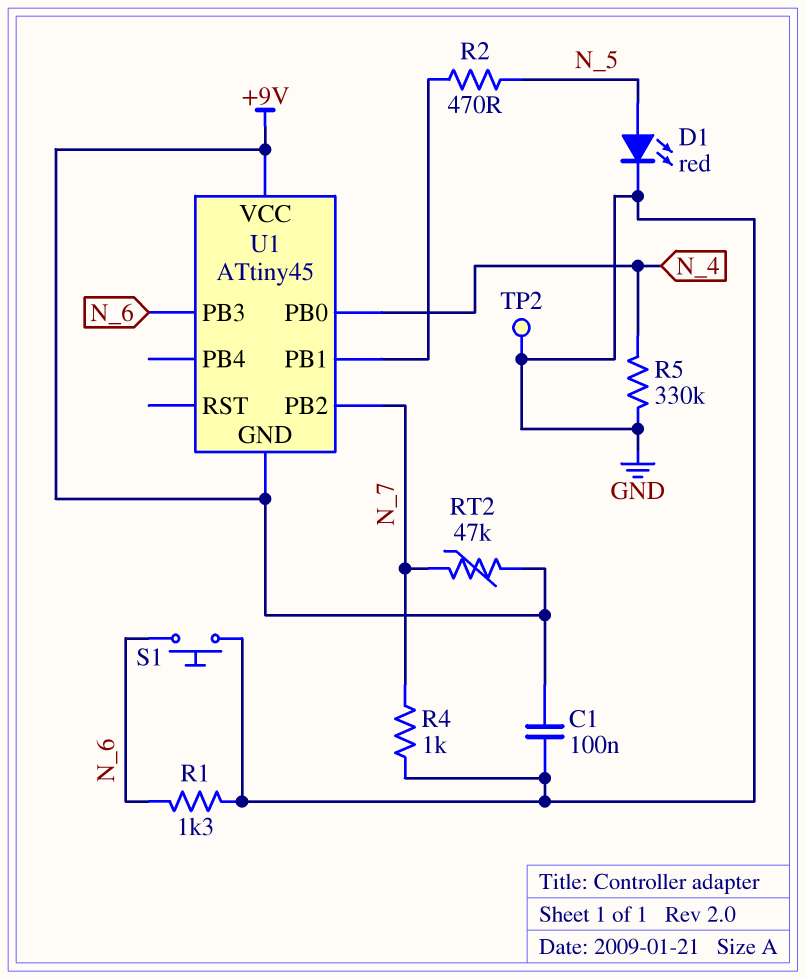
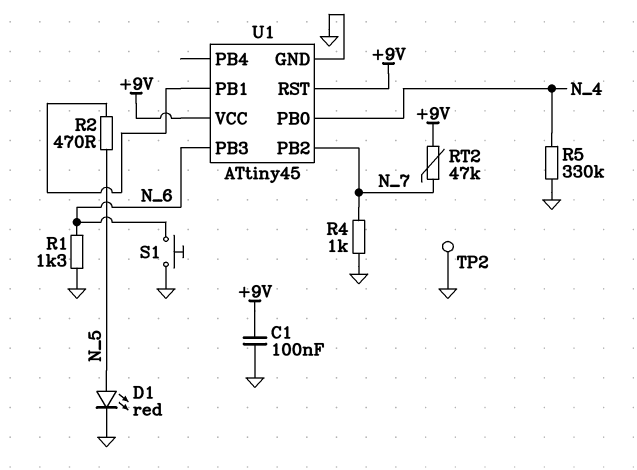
U1 pin GND: +9V -> GND
U1 pin RST: none -> +9V

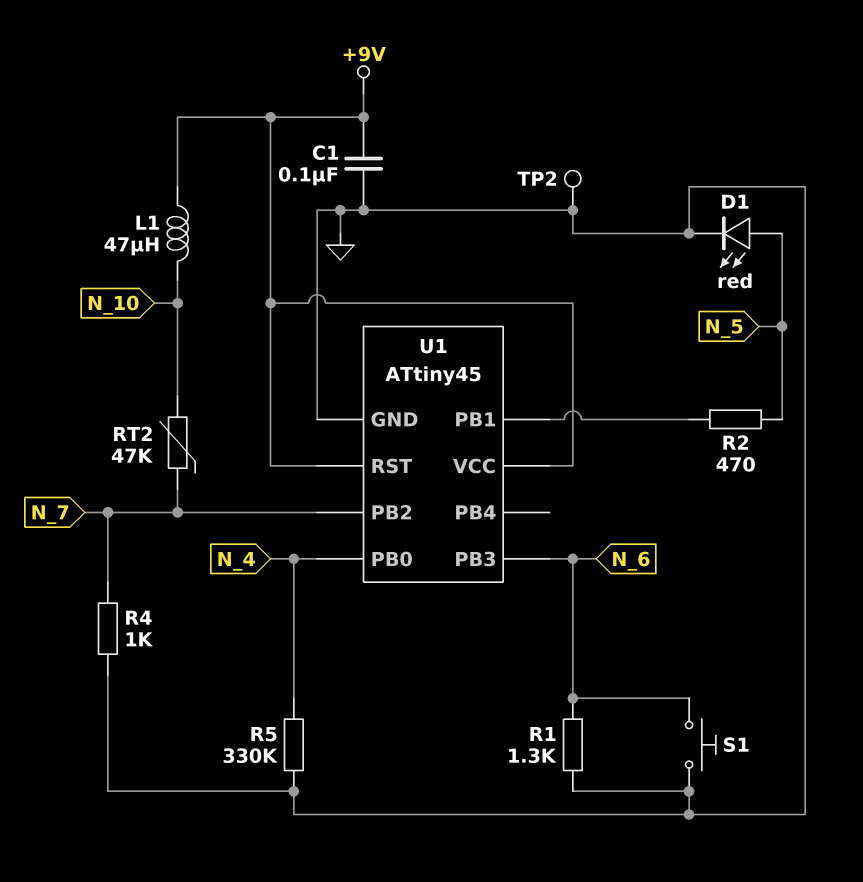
L1: none -> 47uH (+9V, N_10)
RT2: 47k (+9V, N_7) -> 47k (N_7, N_10)

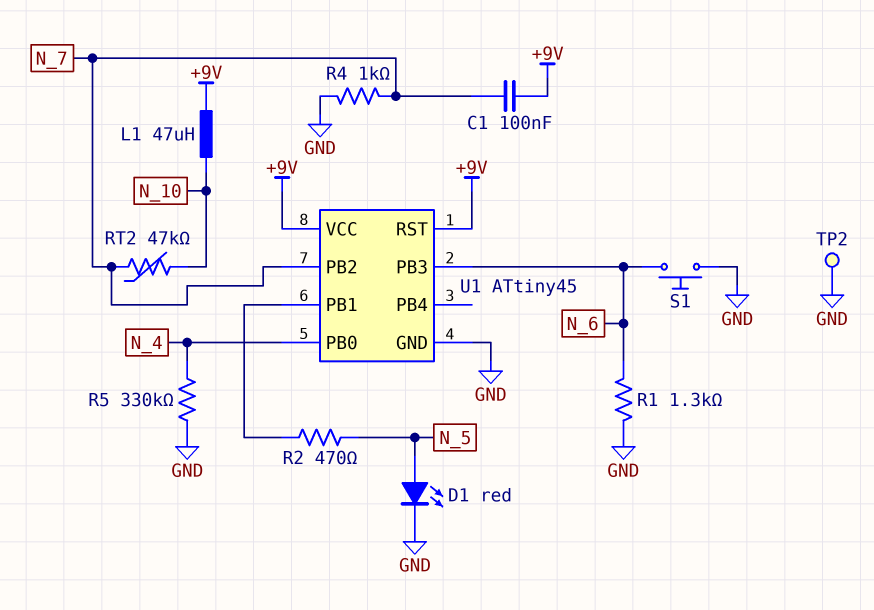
C1: 100nF (+9V, GND) -> 100nF (+9V, N_7)

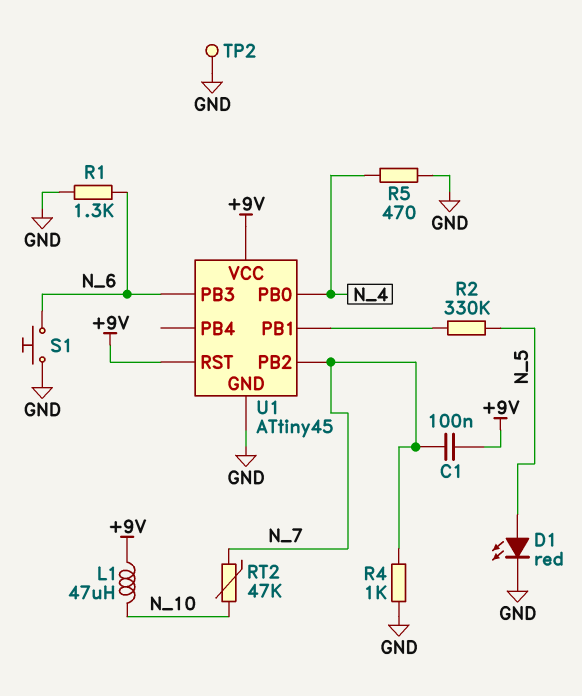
R2: 470 (N_5, U1/PB1) -> 330k (N_5, U1/PB1)
R5: 330k (GND, N_4) -> 470 (GND, N_4)

